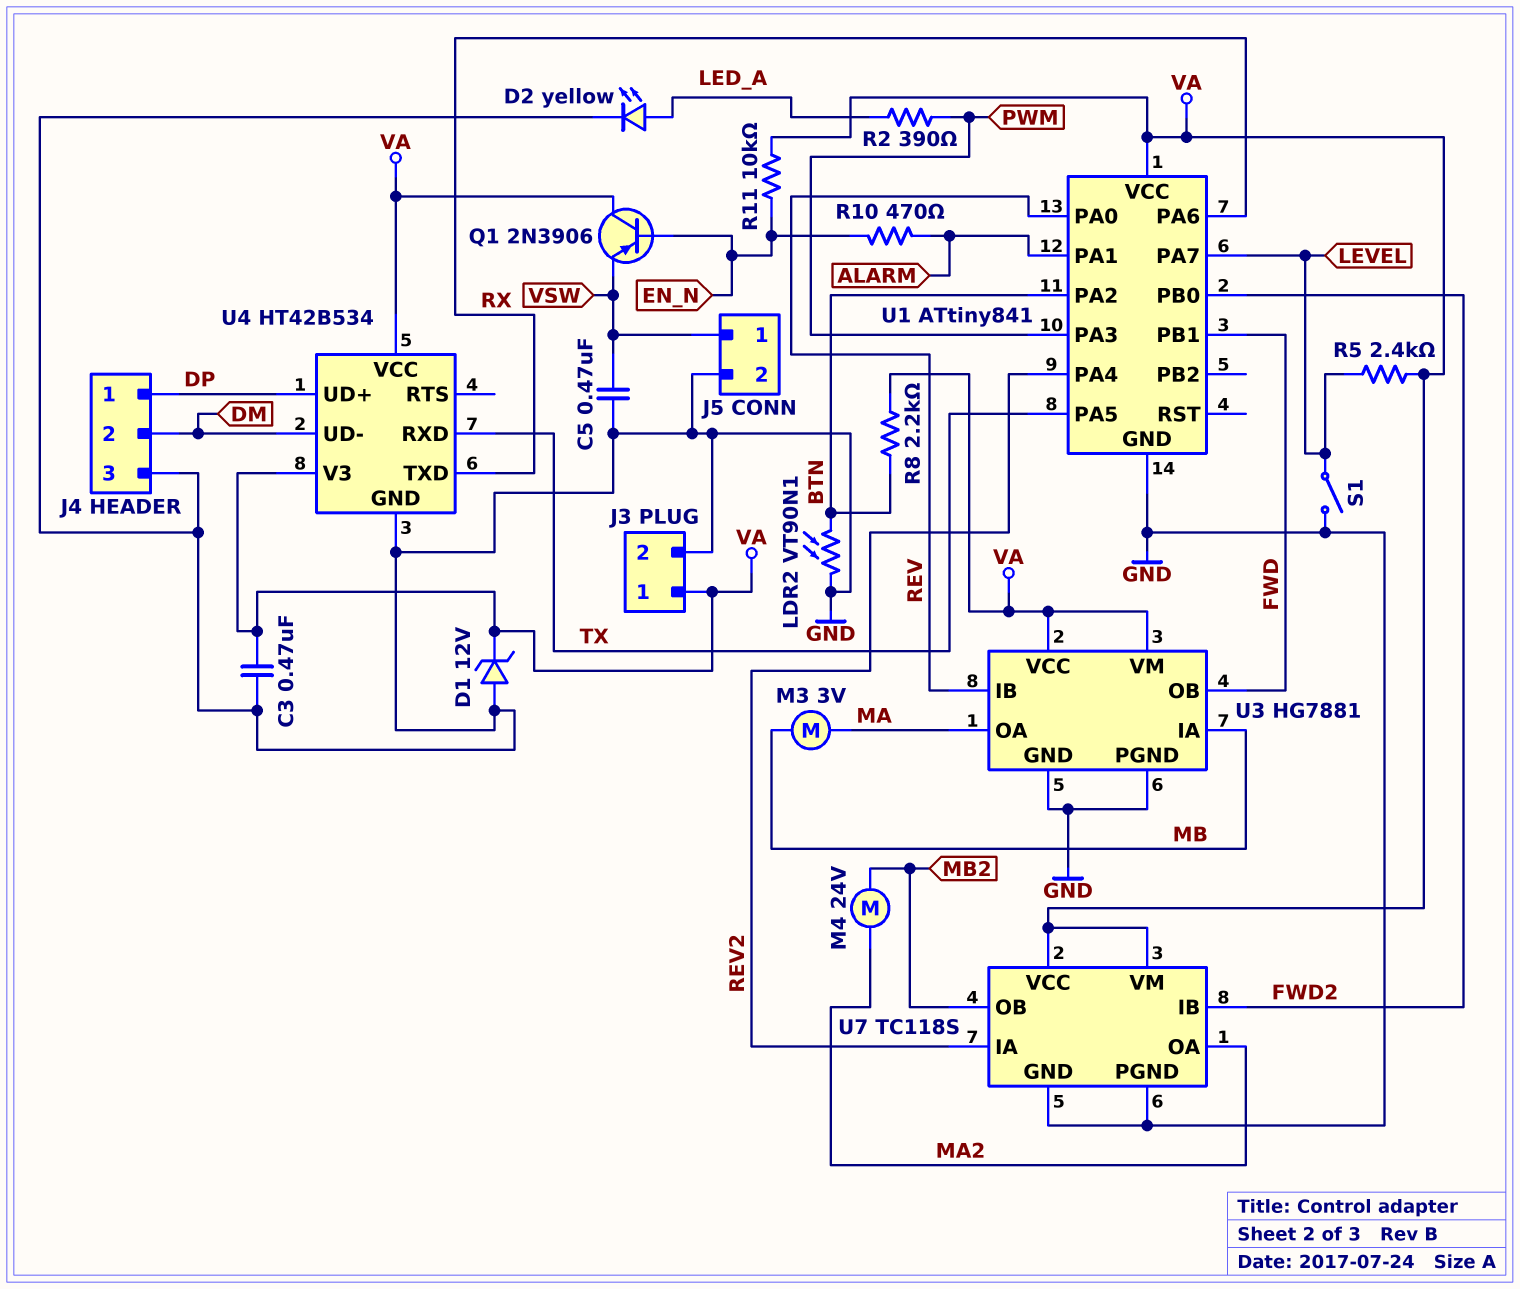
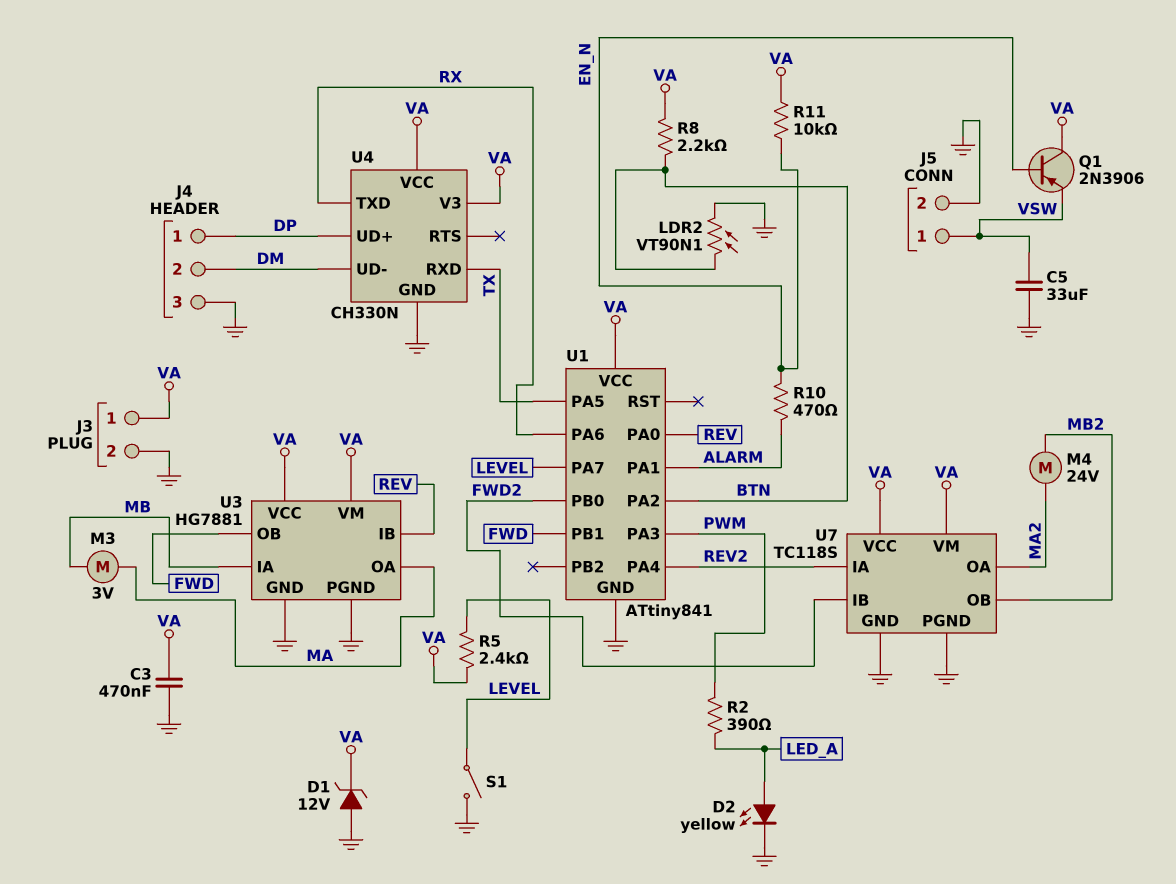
C5: 470nF (GND, VSW) -> 33uF (GND, VSW)
U4: HT42B534 -> CH330N

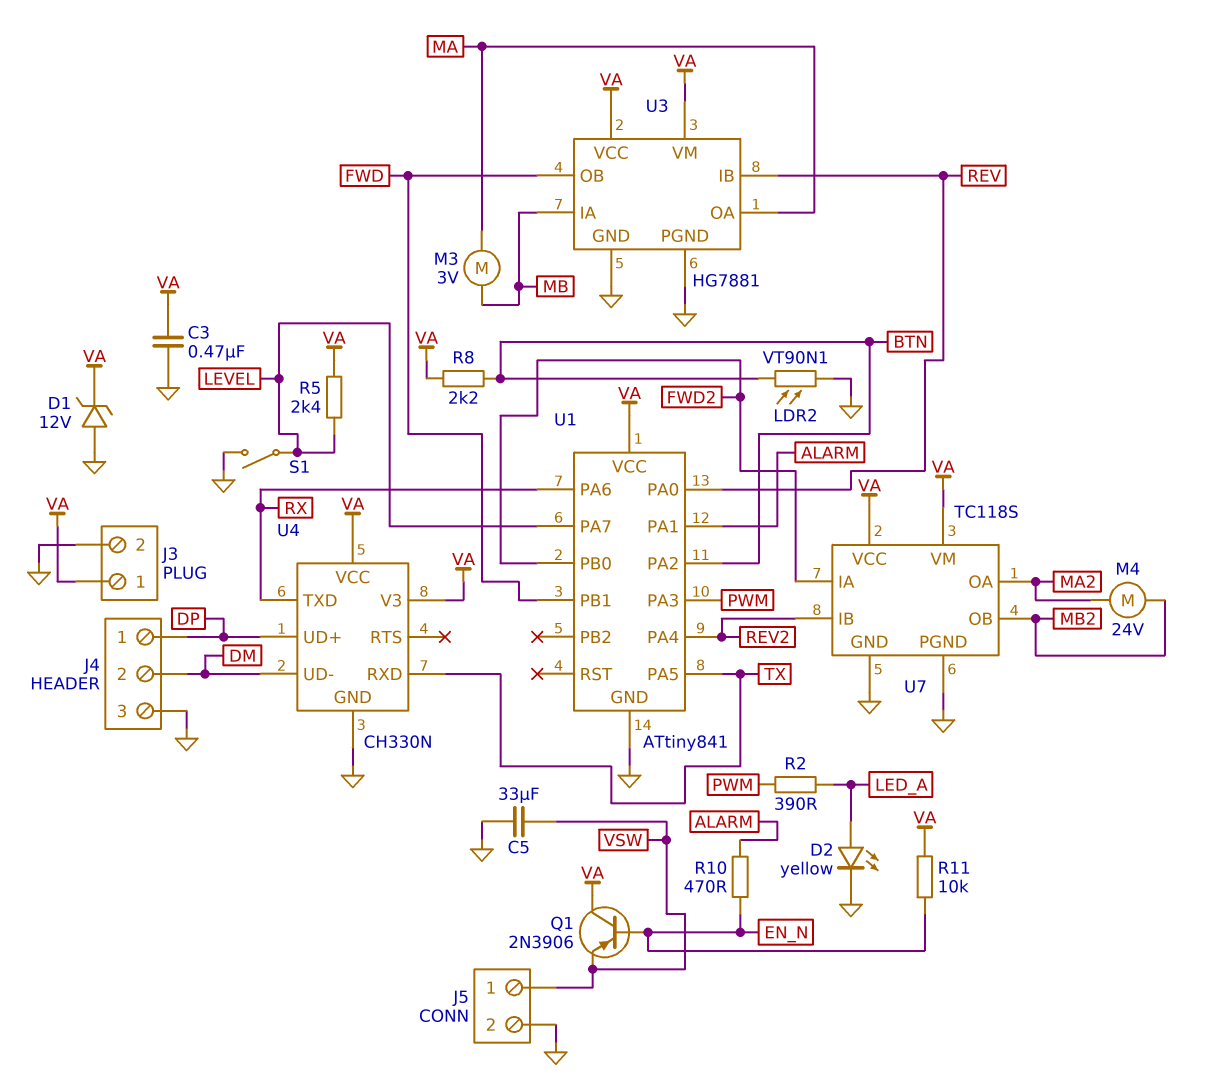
U7 pin IA: REV2 -> FWD2
U7 pin IB: FWD2 -> REV2

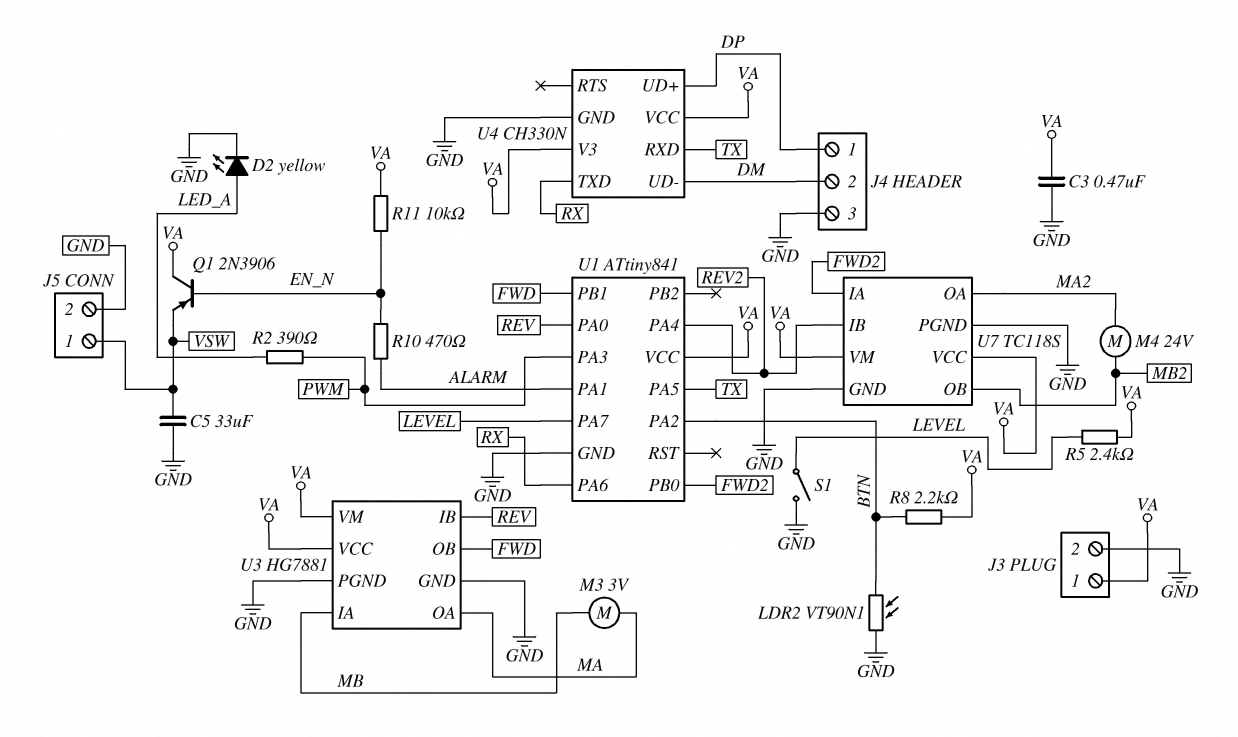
D1: zener 12V (A GND, K VA) -> none

